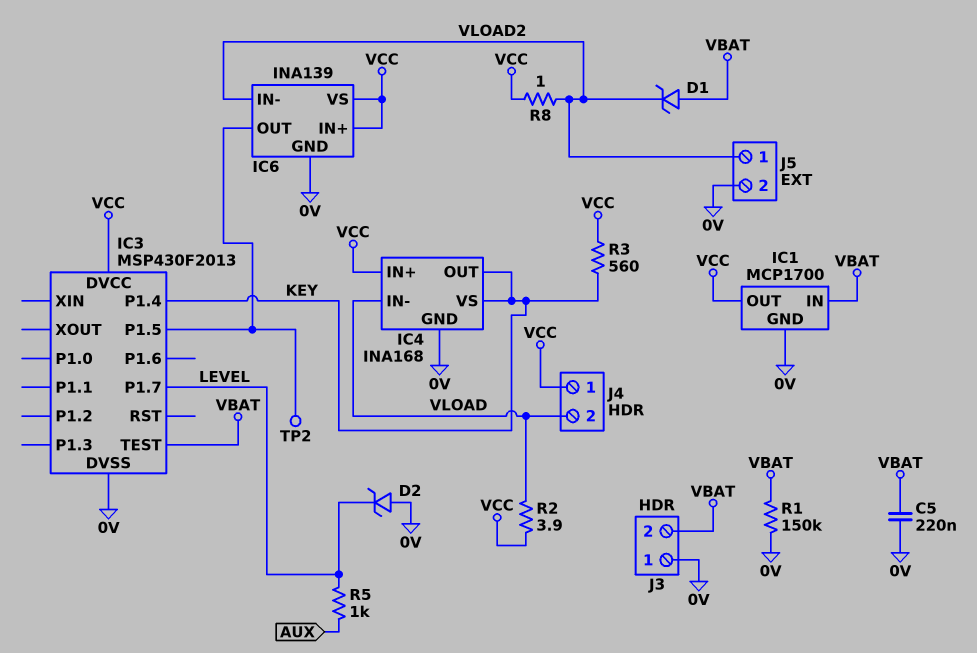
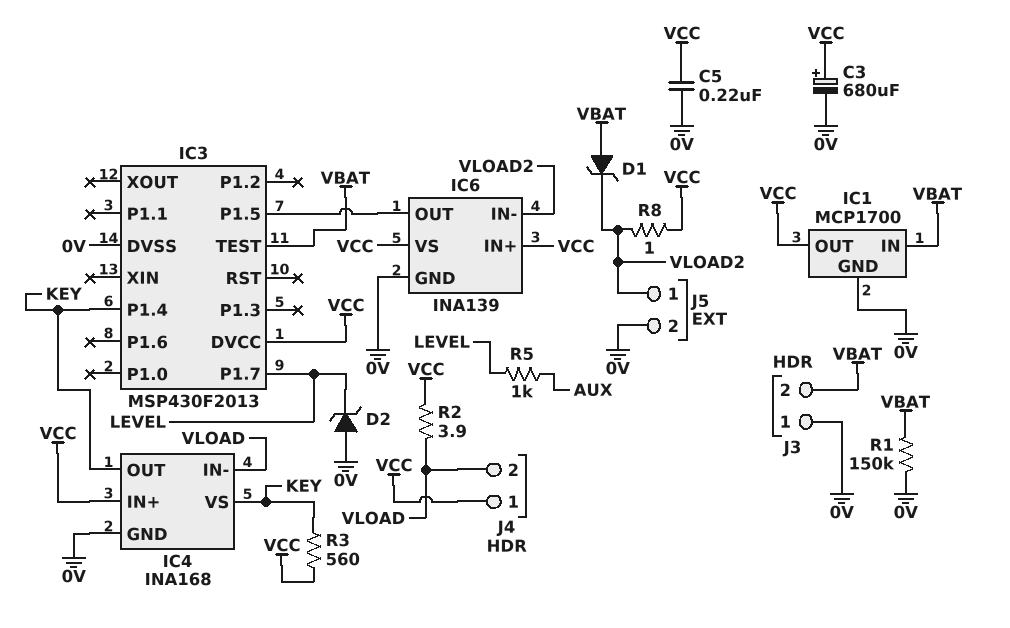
C3: none -> 680uF (plus VCC, minus 0V)
C5: 220nF (0V, VBAT) -> 220nF (0V, VCC)
TP2: test point (IC3/P1.5) -> none

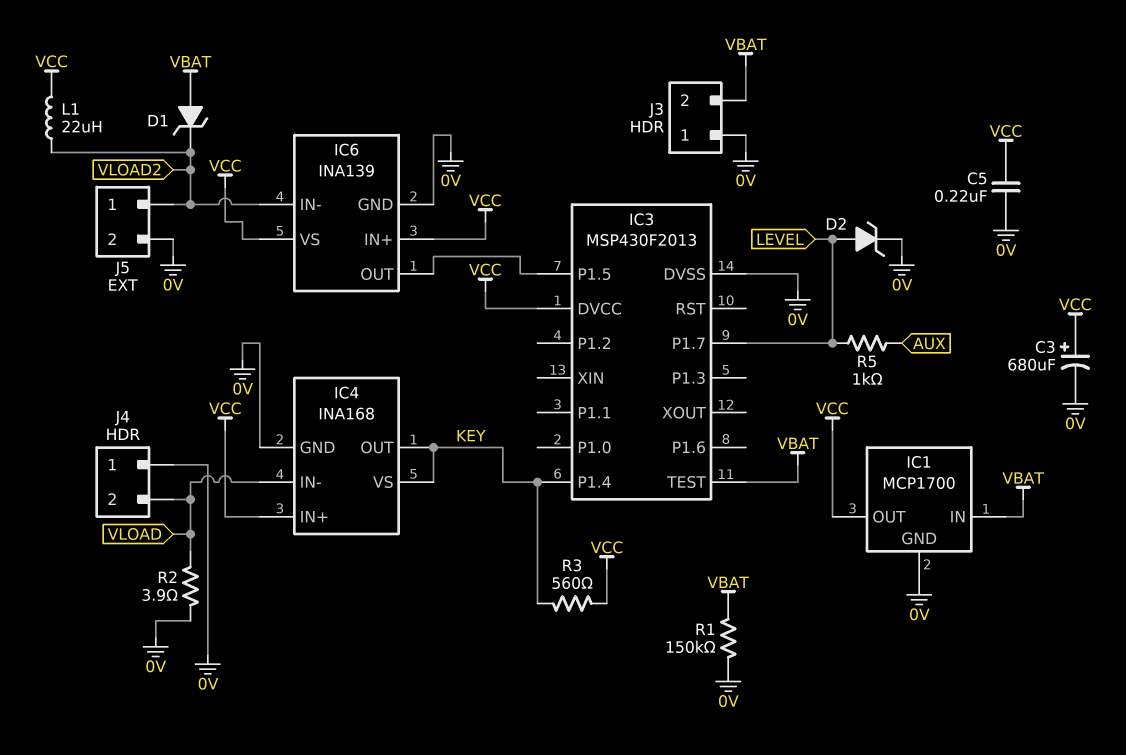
D2: zener (A 0V, K LEVEL) -> zener (A LEVEL, K 0V)
J4 pin 1: VCC -> 0V
L1: none -> 22uH (VCC, VLOAD2)
R2: 3.9 (VCC, VLOAD) -> 3.9 (0V, VLOAD)
R8: 1 (VCC, VLOAD2) -> none

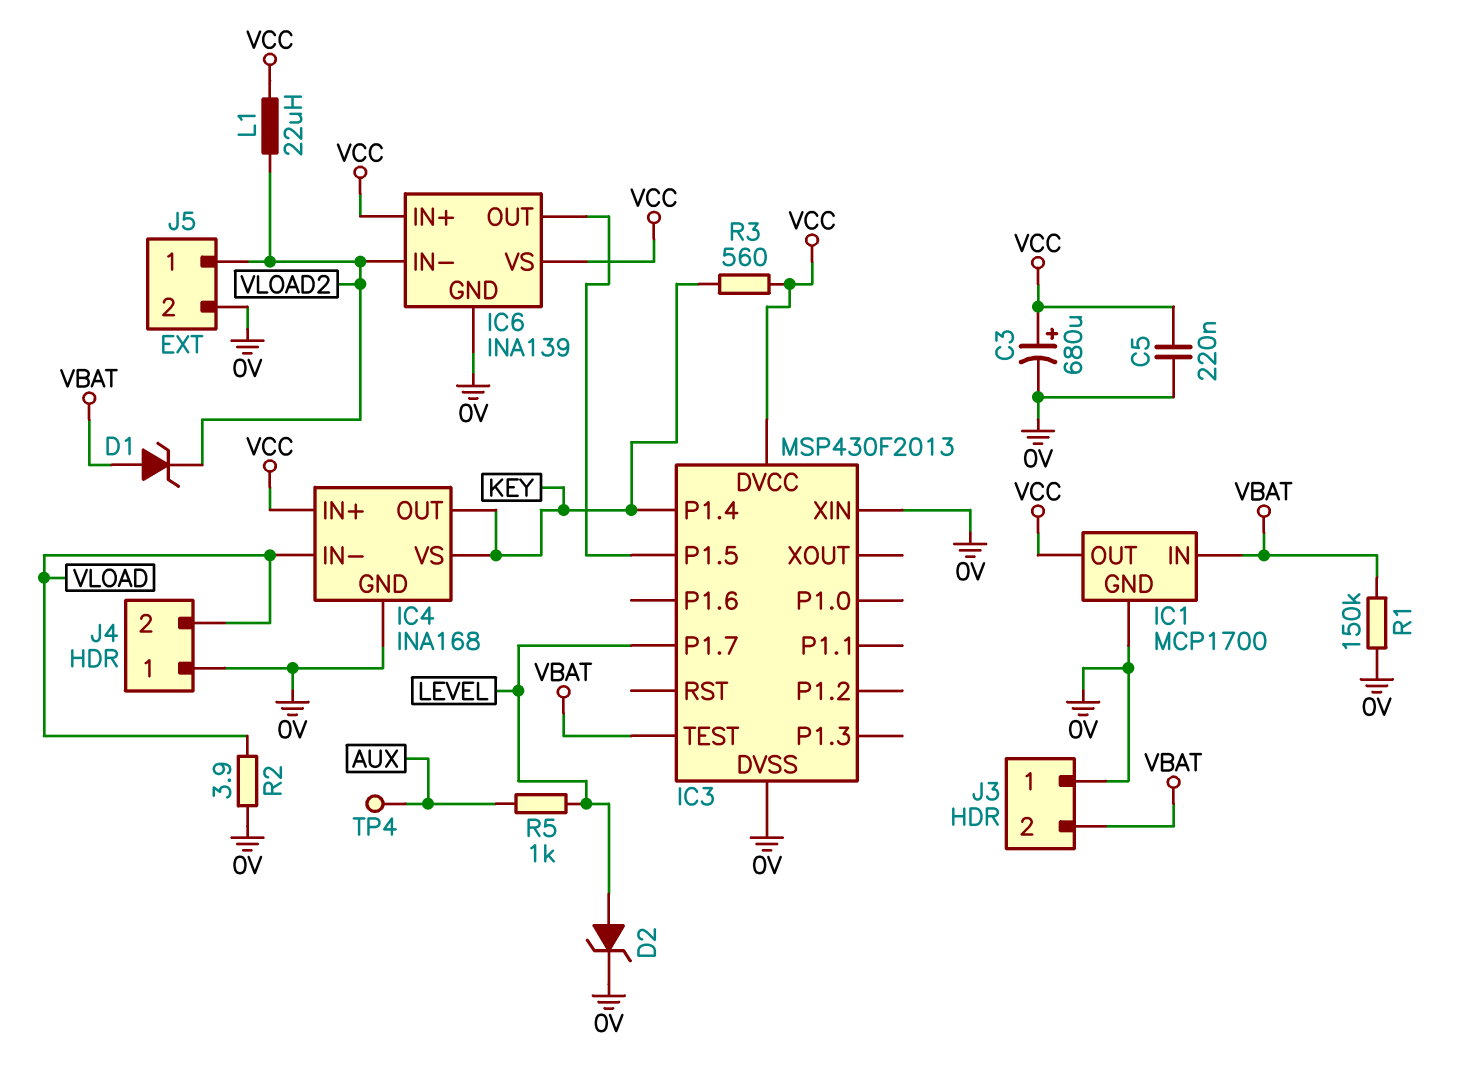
IC3 pin XIN: none -> 0V
TP4: none -> test point (AUX)

